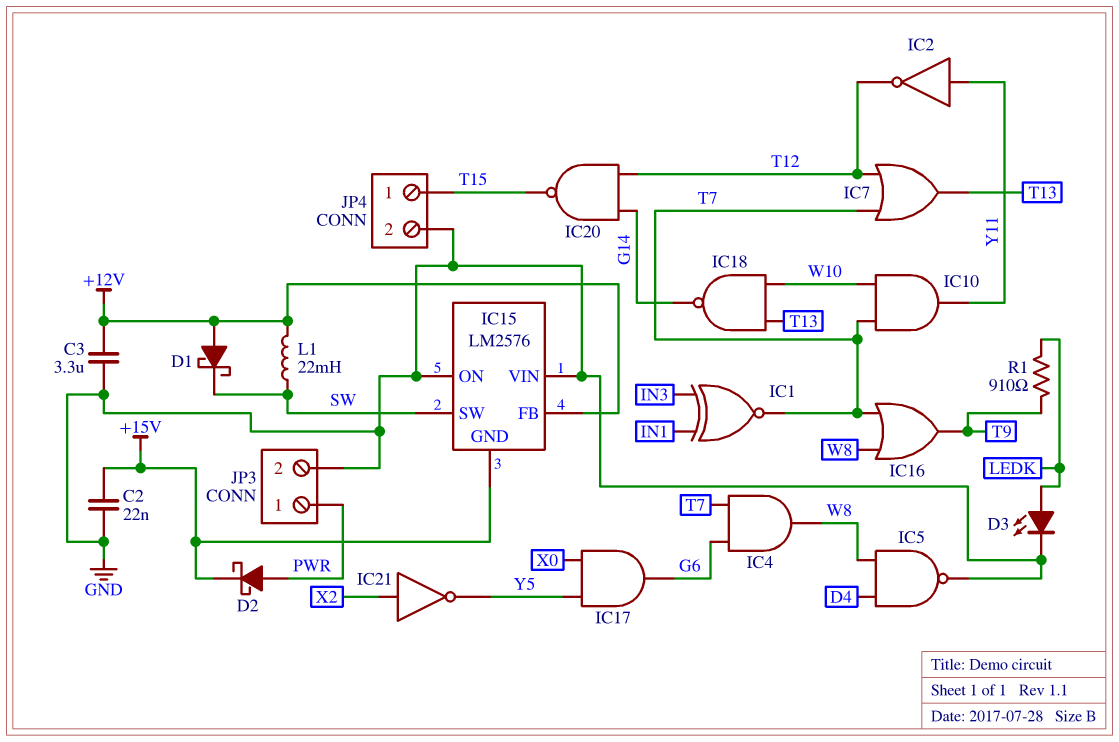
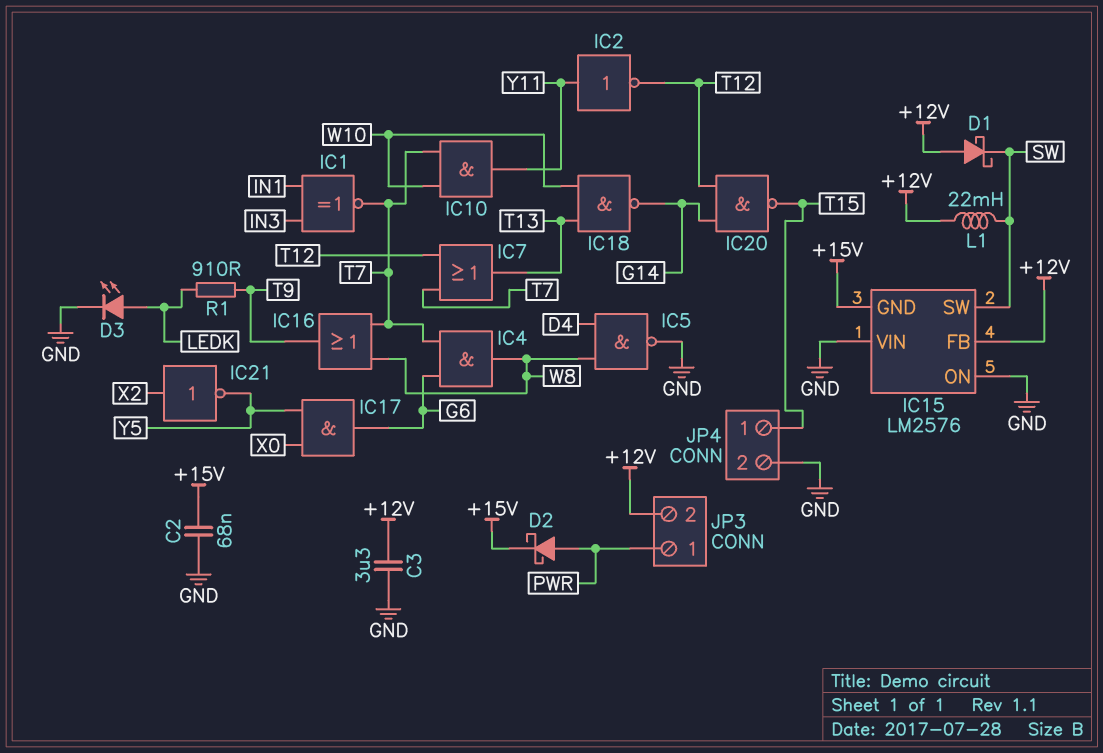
C2: 22nF (+15V, GND) -> 68nF (+15V, GND)
JP3 pin 2: GND -> +12V

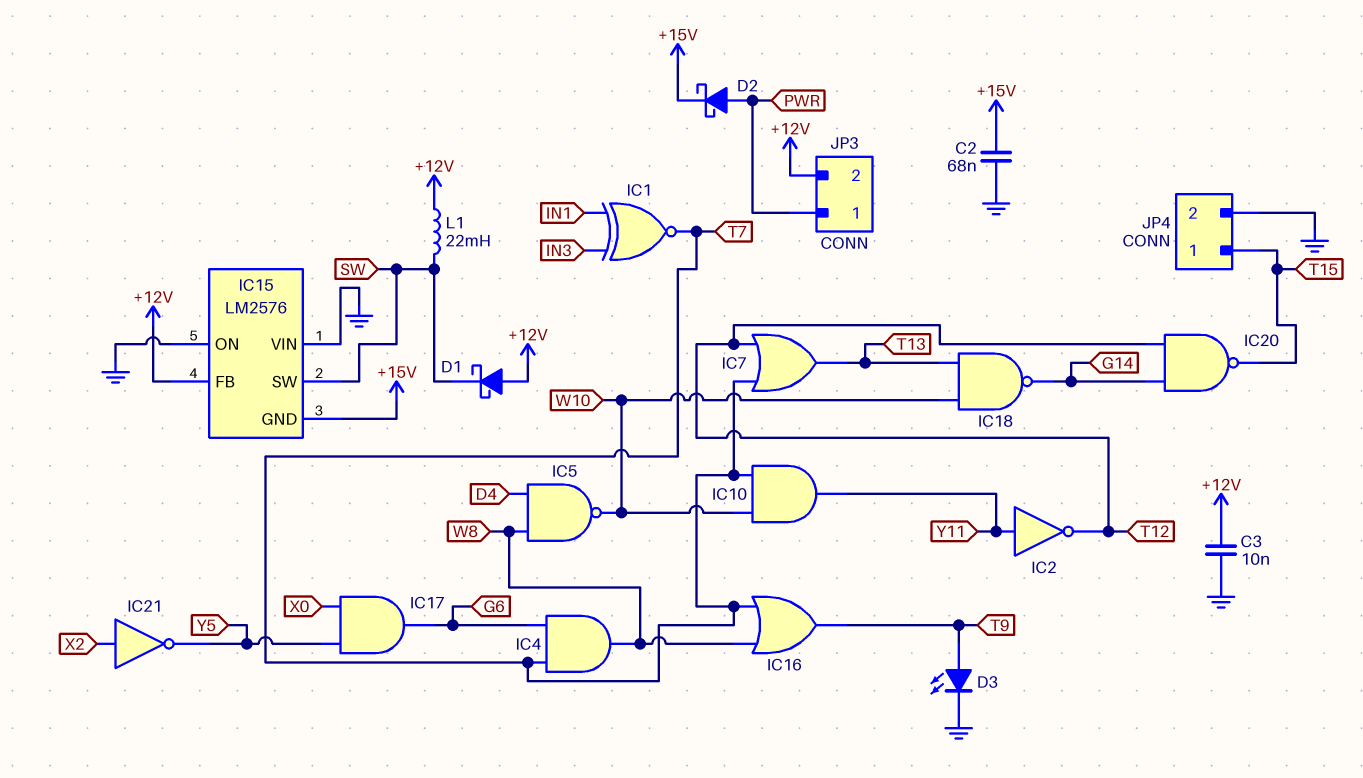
C3: 3.3uF (+12V, GND) -> 10nF (+12V, GND)
D3: LED (A LEDK, K GND) -> LED (A T9, K GND)
IC5: NAND (in D4, in W8, out GND) -> NAND (in D4, in W8, out W10)
R1: 910 (LEDK, T9) -> none

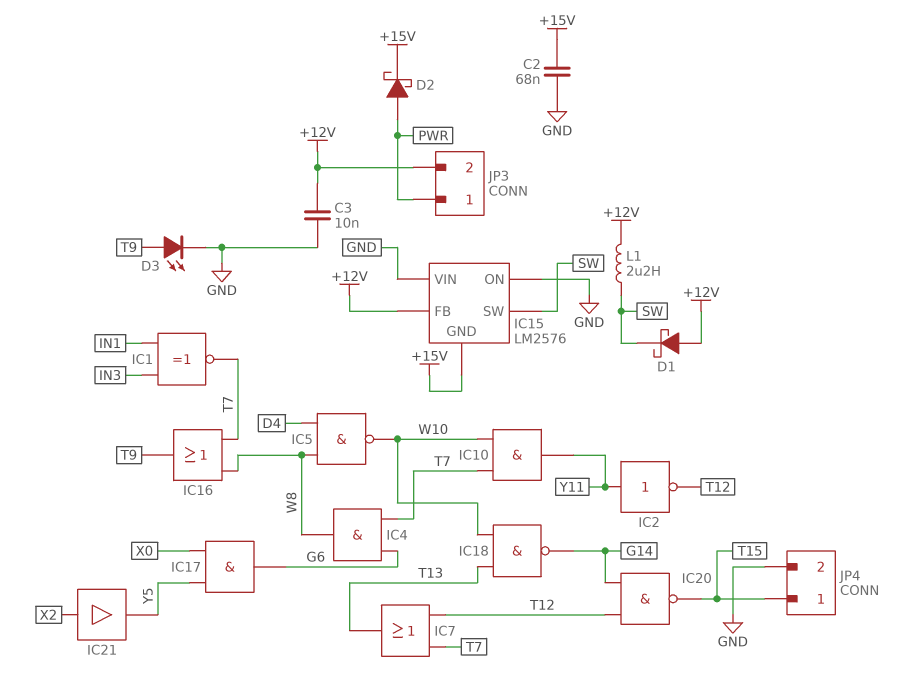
IC21: NOT (in X2, out Y5) -> buffer (in X2, out Y5)
L1: 22mH (+12V, SW) -> 2.2uH (+12V, SW)

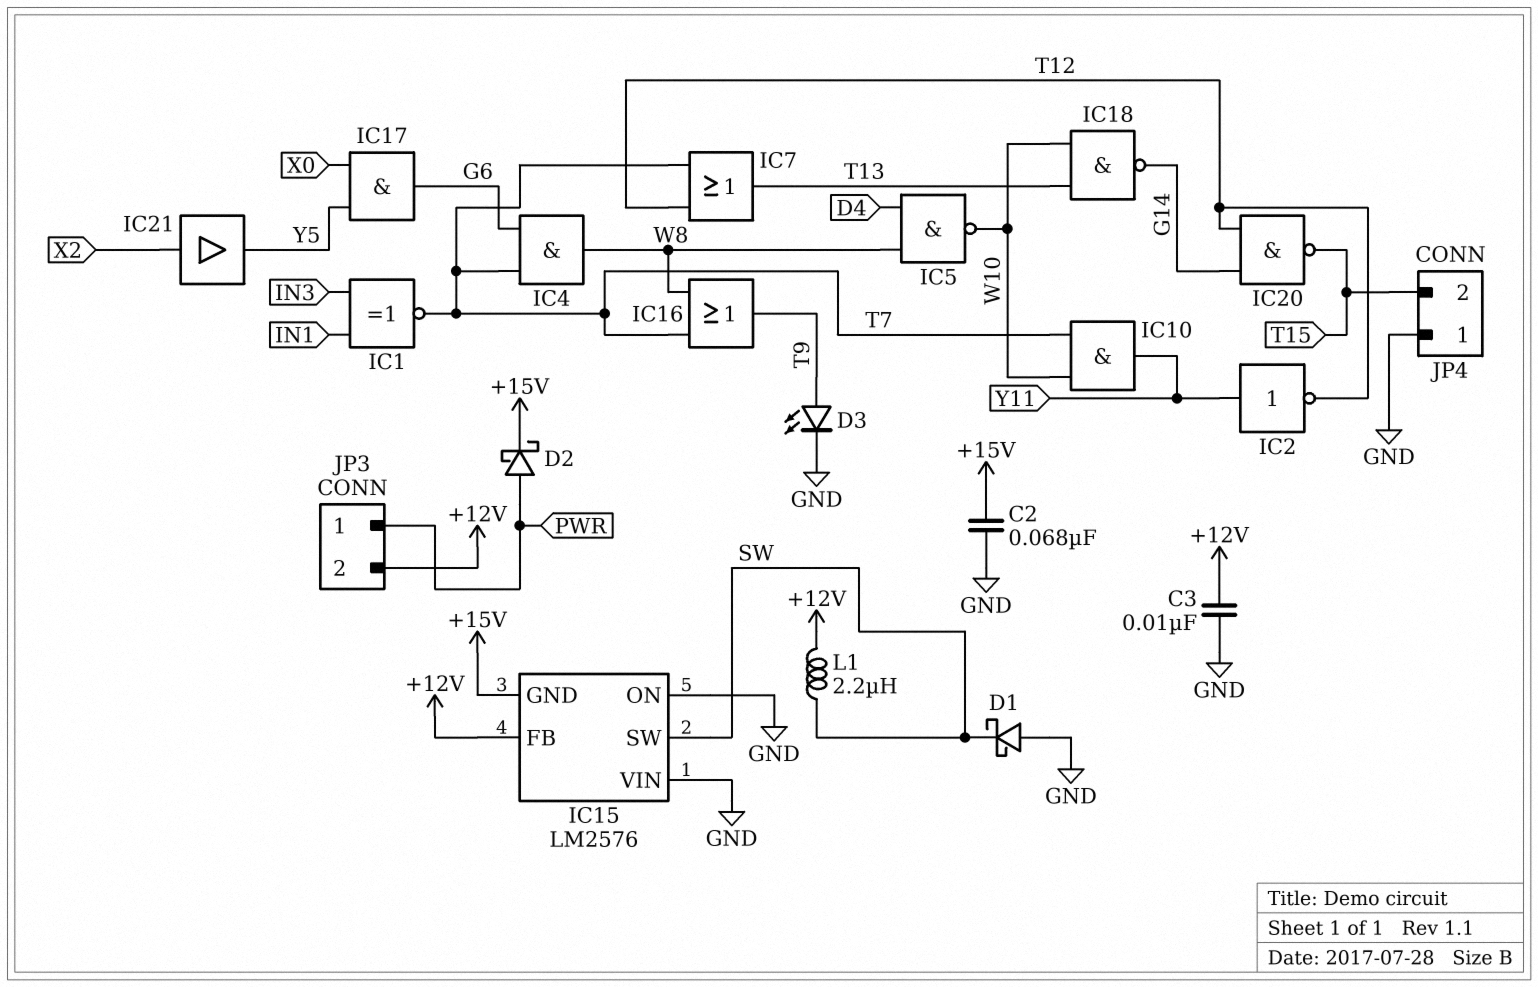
D1: schottky (A +12V, K SW) -> schottky (A GND, K SW)
JP4 pin 1: T15 -> GND
JP4 pin 2: GND -> T15

